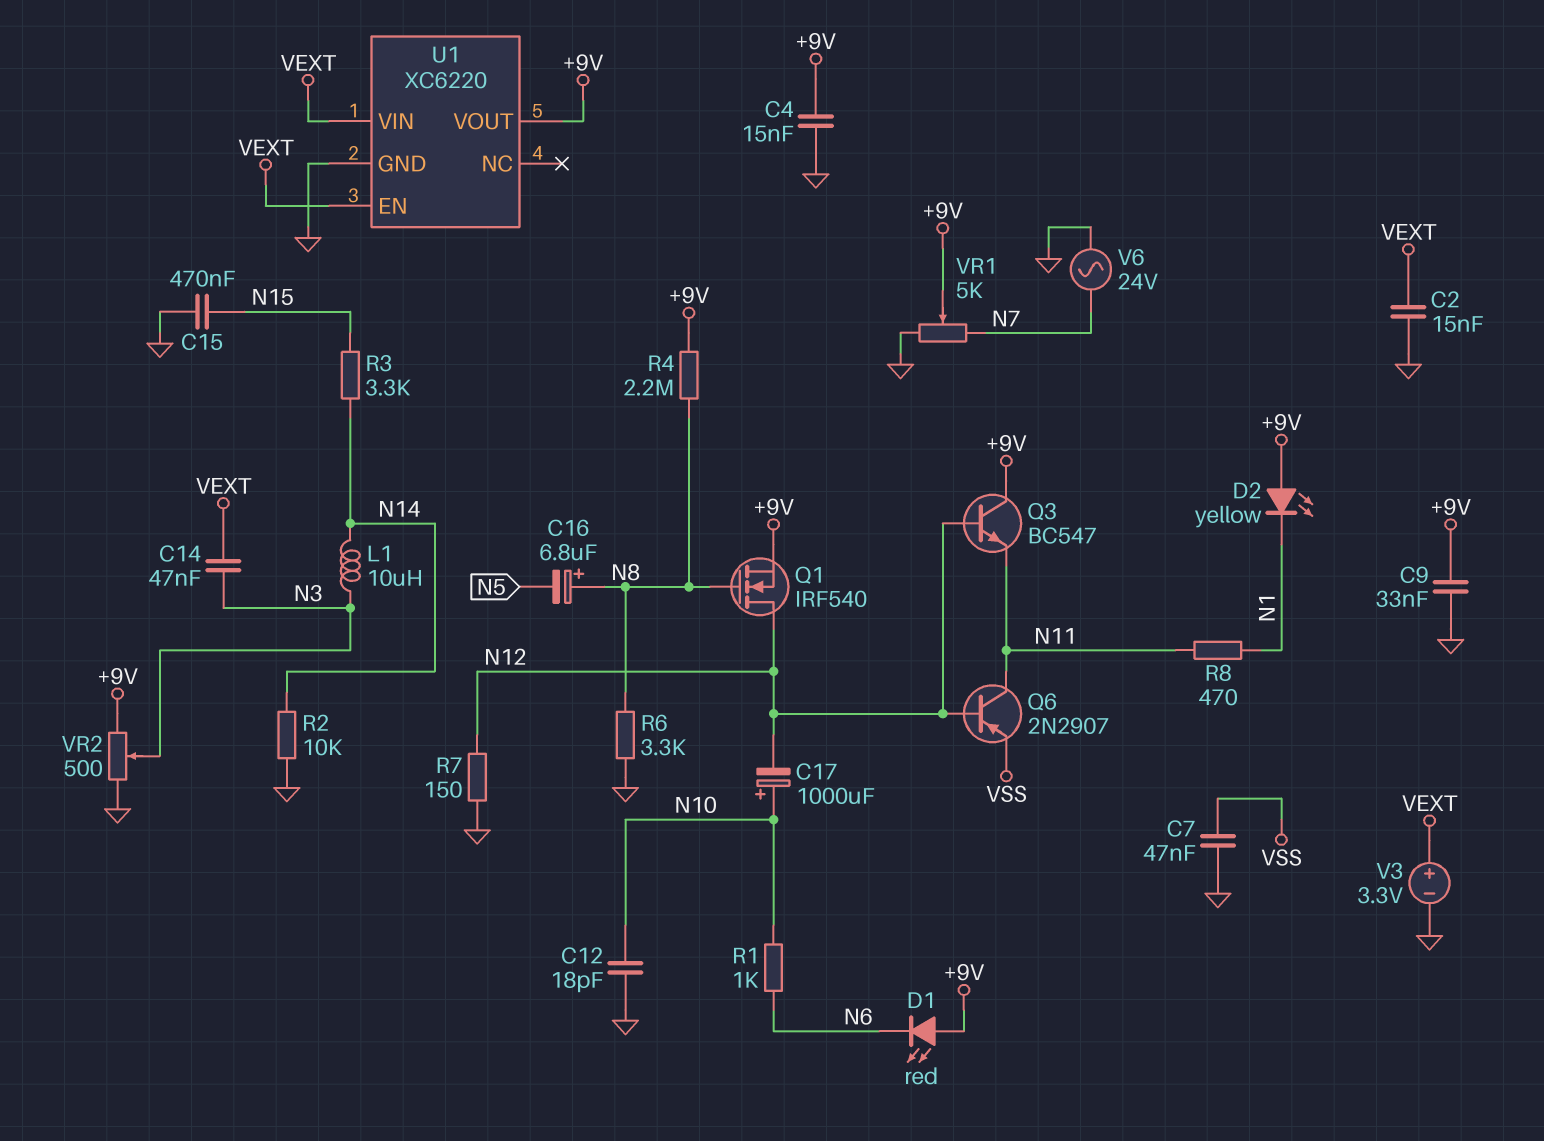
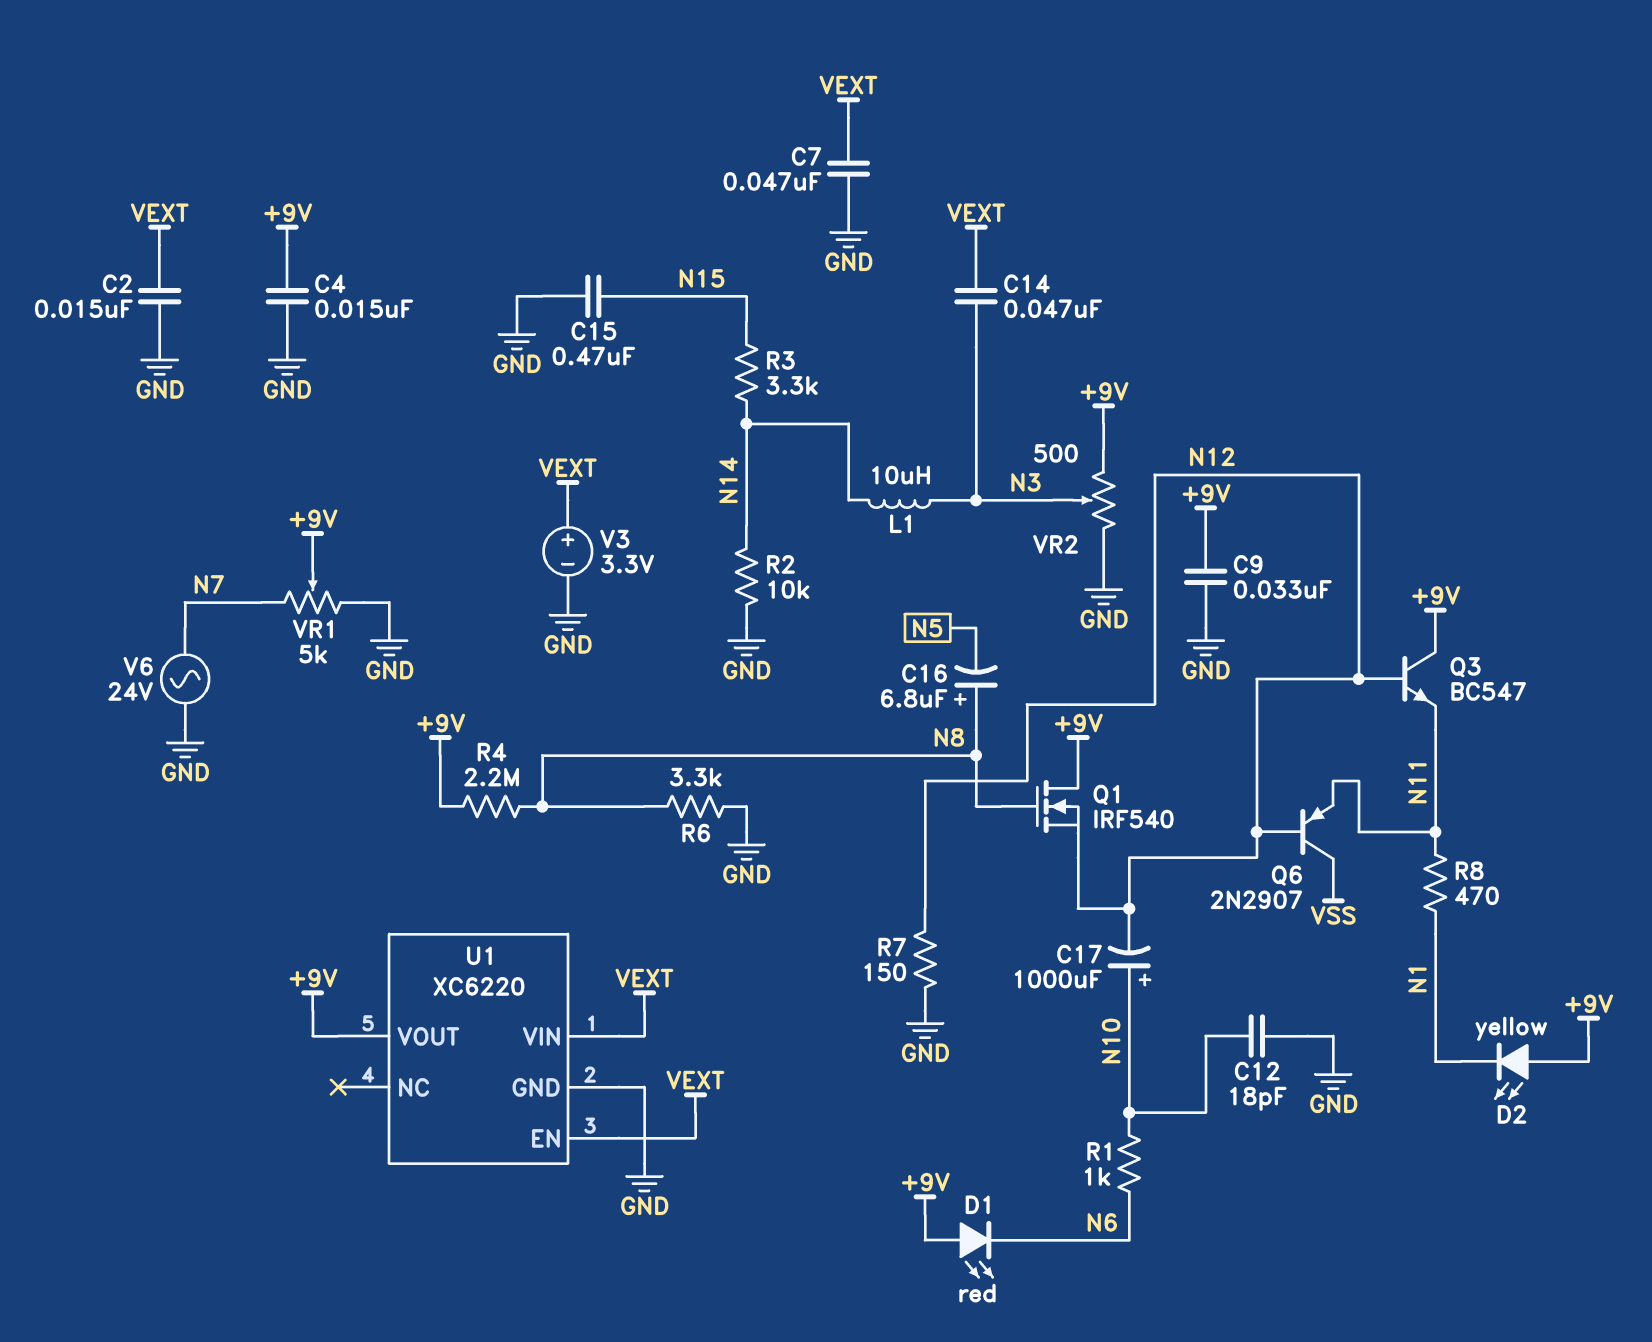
C7: 47nF (GND, VSS) -> 47nF (GND, VEXT)
Q1: NMOS IRF540 (G N8, D N12, S +9V) -> NMOS IRF540 (G N8, D +9V, S N12)
Q6: PNP 2N2907 (B N12, C N11, E VSS) -> PNP 2N2907 (B N12, C VSS, E N11)

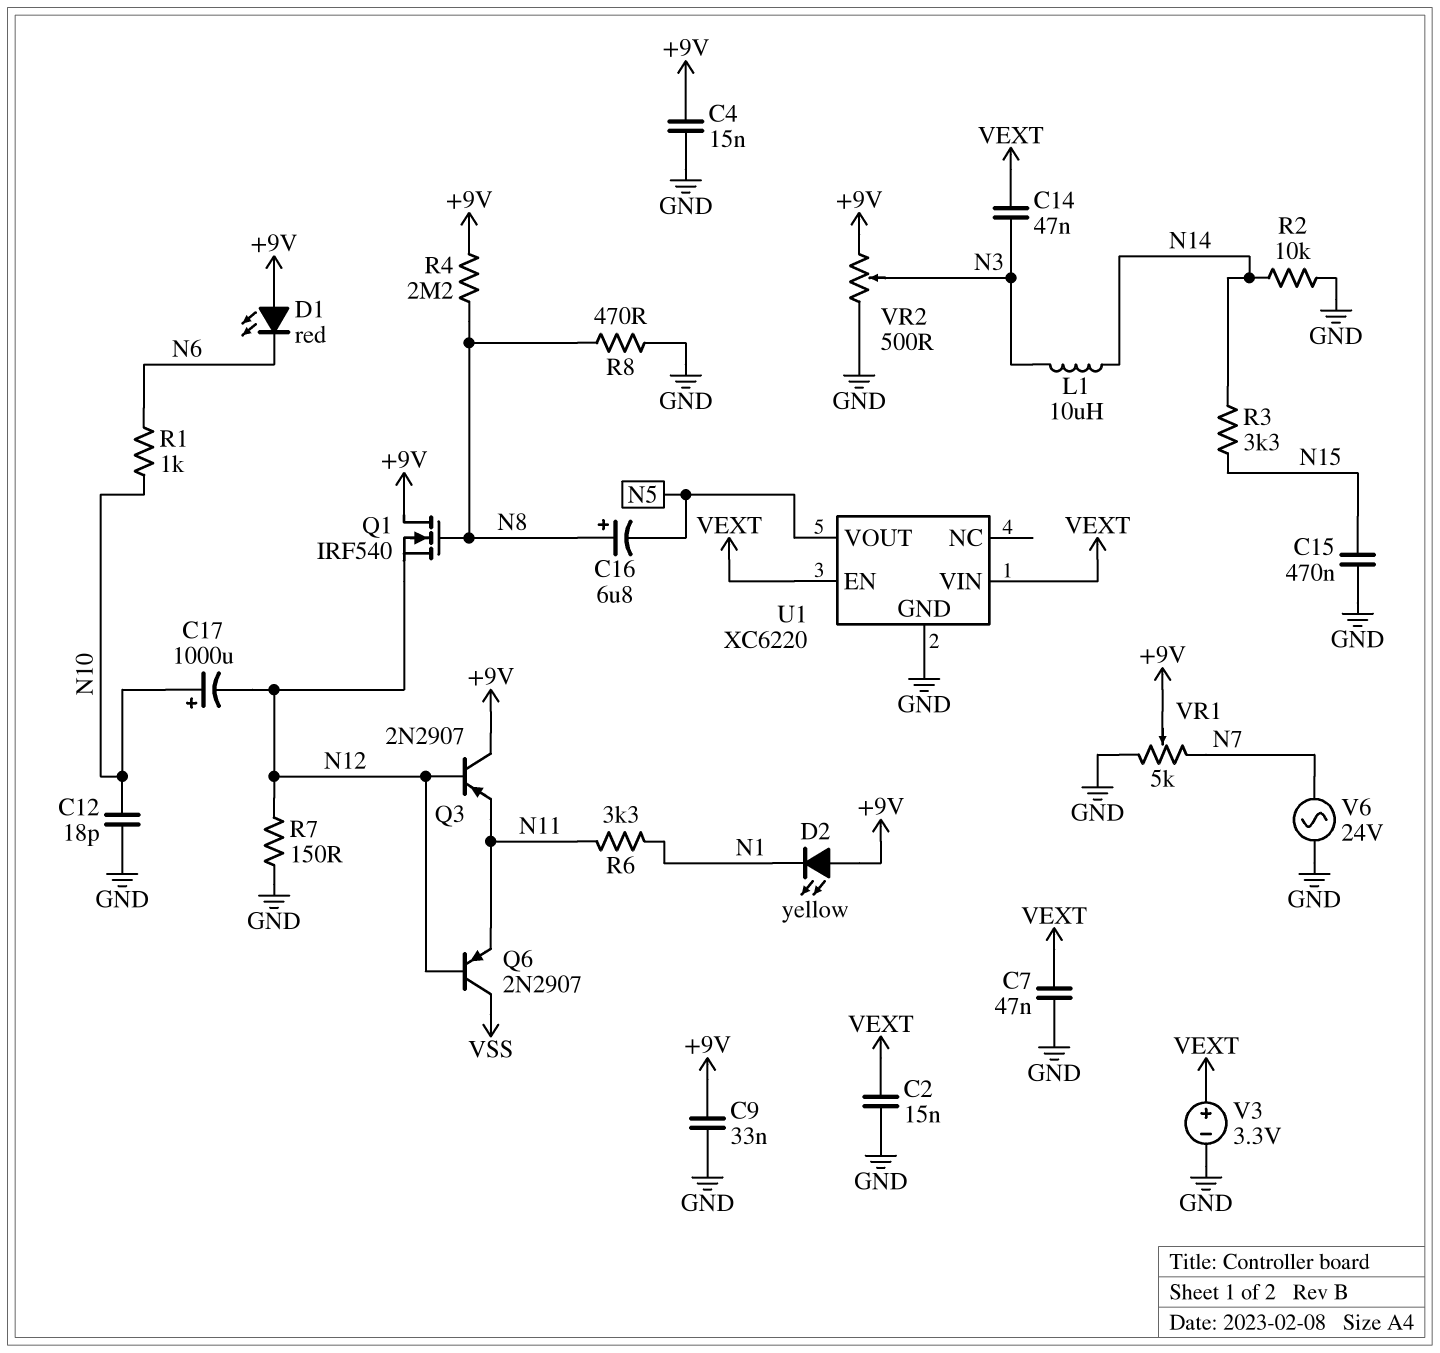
Q3: NPN BC547 (B N12, C +9V, E N11) -> PNP 2N2907 (B N12, C +9V, E N11)
R6: 3.3k (GND, N8) -> 3.3k (N1, N11)
R8: 470 (N1, N11) -> 470 (GND, N8)
U1 pin VOUT: +9V -> N5

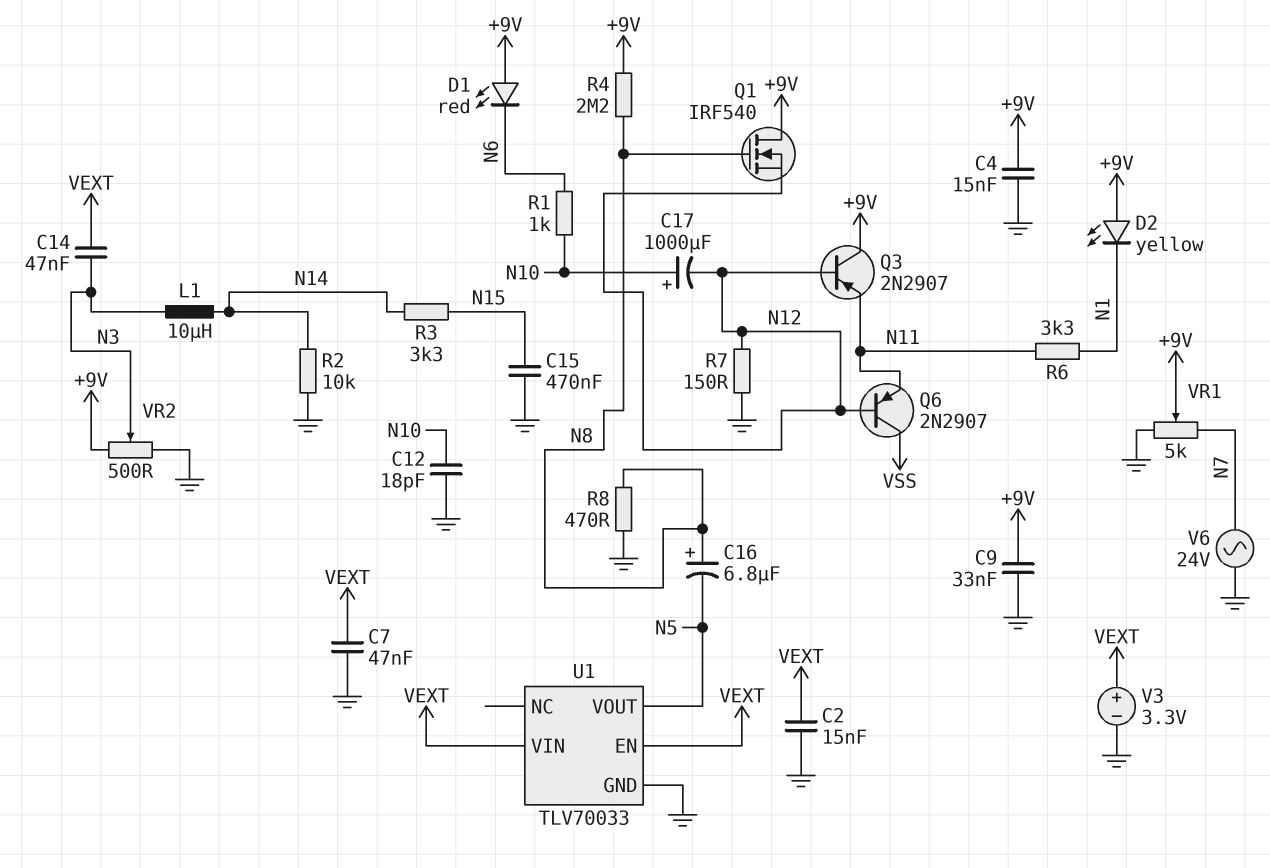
U1: XC6220 -> TLV70033

